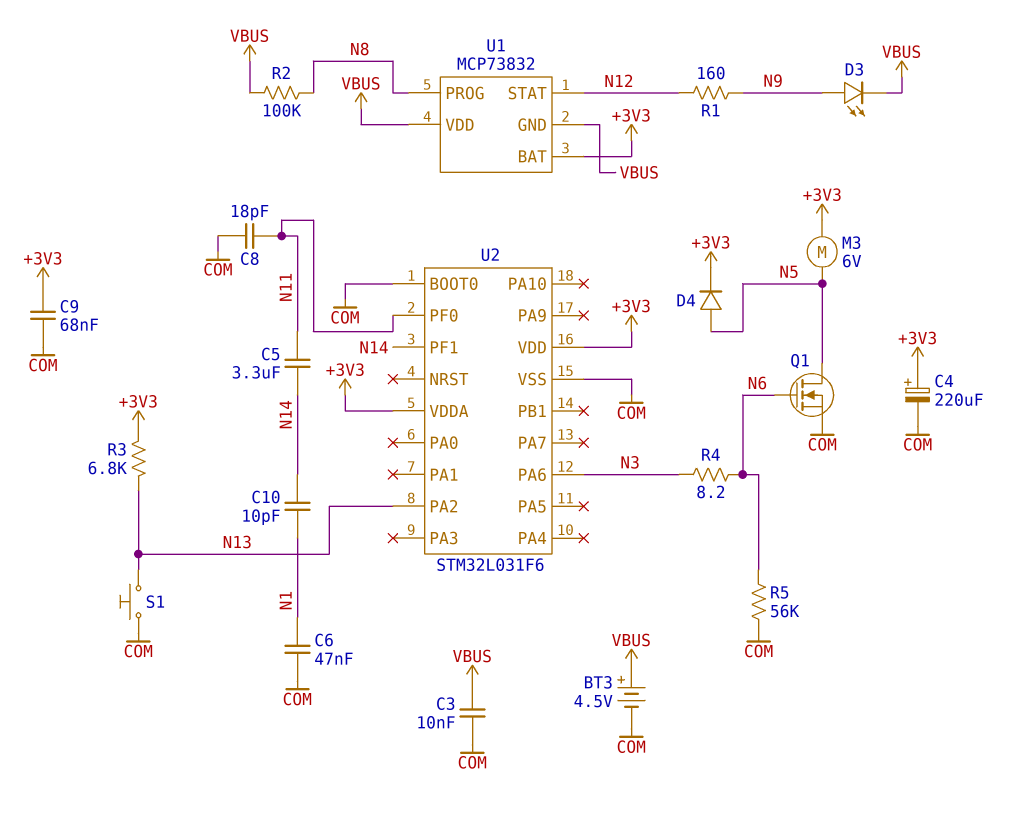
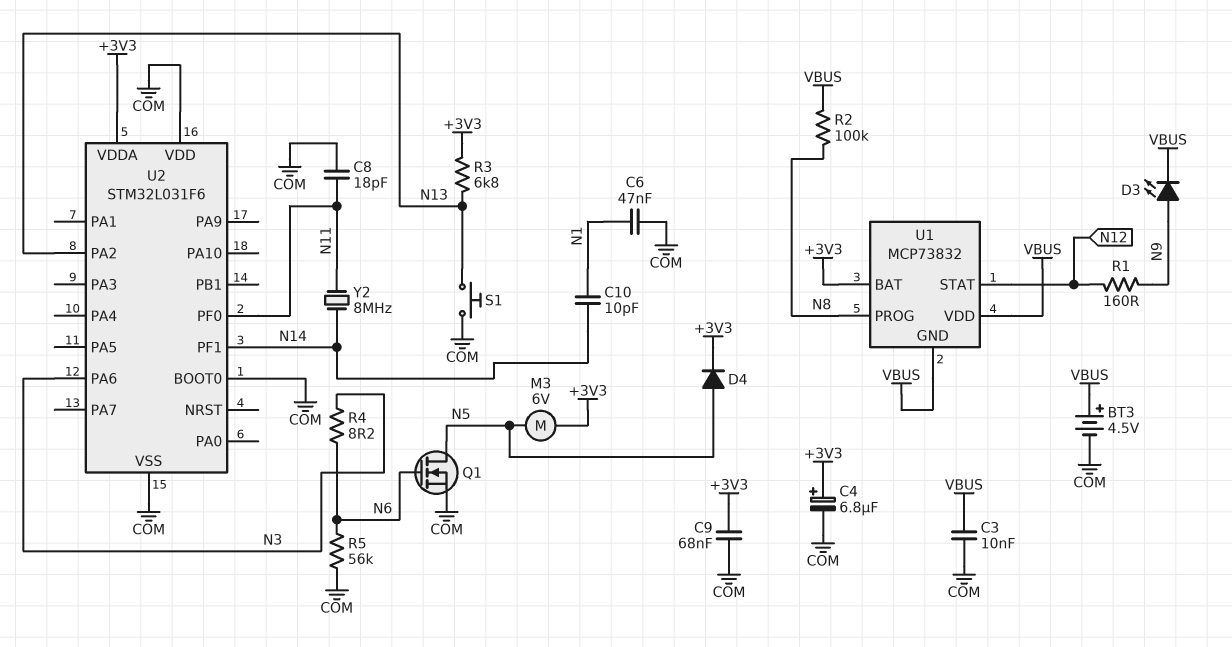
C4: 220uF (plus +3V3, minus COM) -> 6.8uF (plus +3V3, minus COM)
C5: 3.3uF (N11, N14) -> none
U2 pin VDD: +3V3 -> COM
Y2: none -> 8MHz (N11, N14)

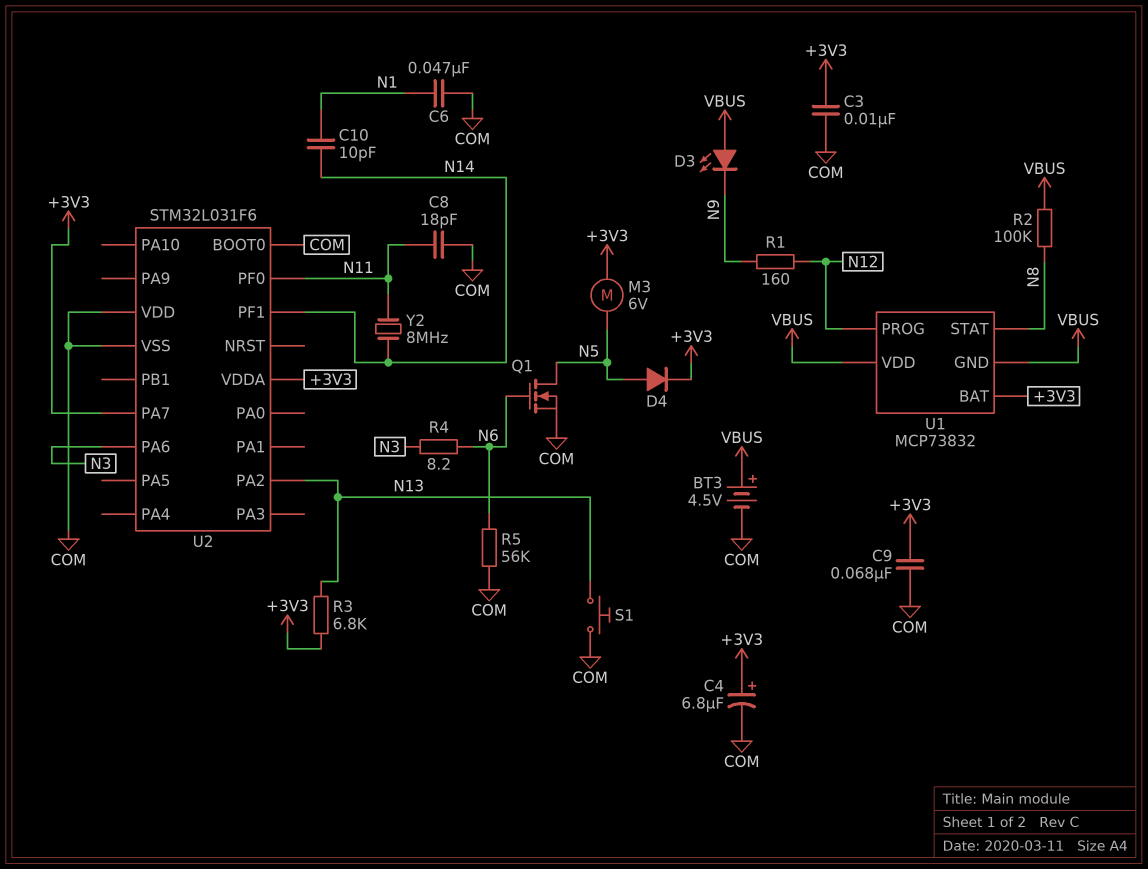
C3: 10nF (COM, VBUS) -> 10nF (+3V3, COM)
D3: LED (A N9, K VBUS) -> LED (A VBUS, K N9)
U1 pin PROG: N8 -> N12
U1 pin STAT: N12 -> N8
U2 pin PA7: none -> +3V3

